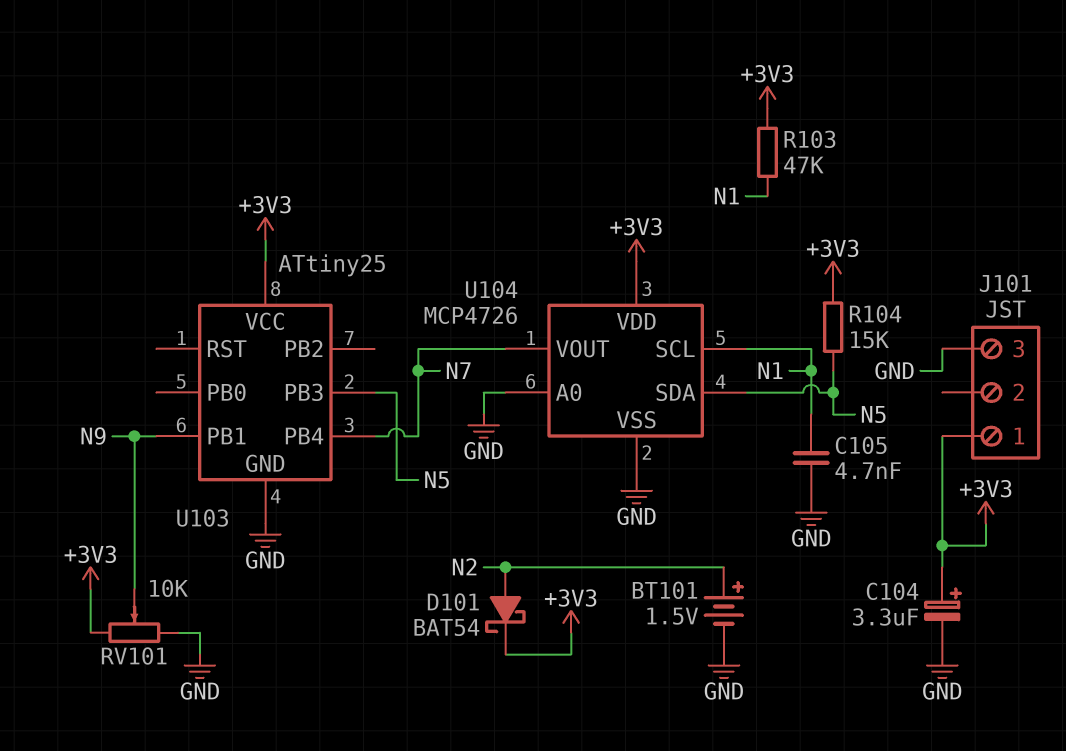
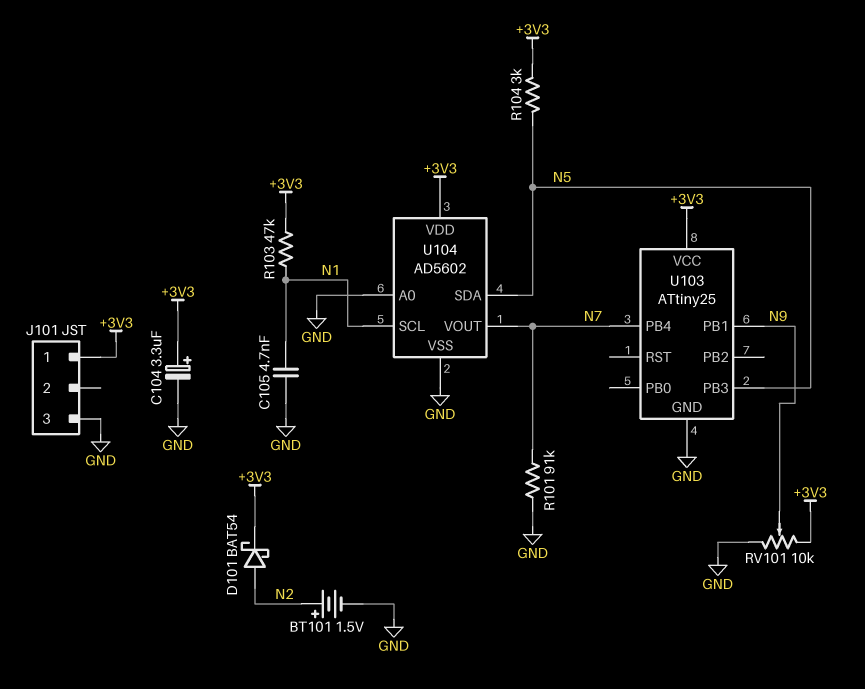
R101: none -> 91k (GND, N7)
R104: 15k (+3V3, N5) -> 3k (+3V3, N5)
U104: MCP4726 -> AD5602

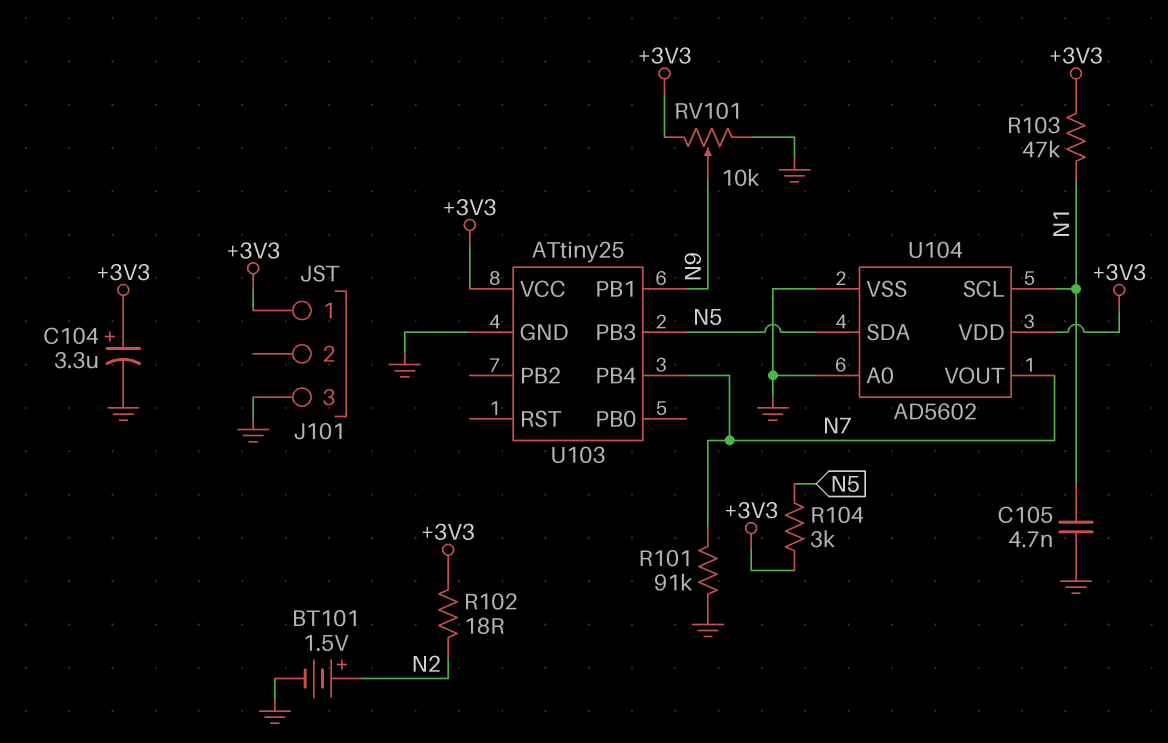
D101: schottky BAT54 (A N2, K +3V3) -> none
R102: none -> 18 (+3V3, N2)

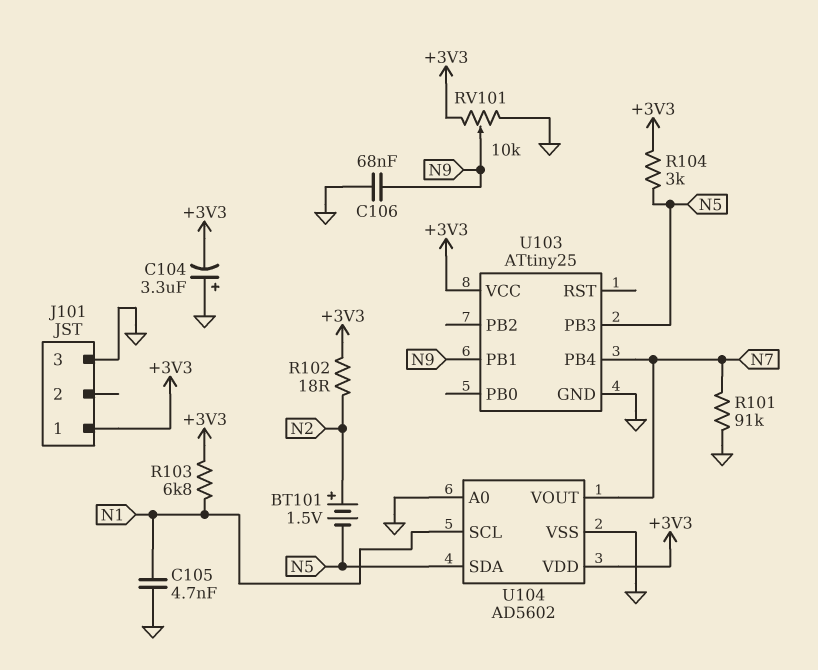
BT101: 1.5V (plus N2, minus GND) -> 1.5V (plus N2, minus N5)
C104: 3.3uF (plus +3V3, minus GND) -> 3.3uF (plus GND, minus +3V3)
C106: none -> 68nF (GND, N9)
R103: 47k (+3V3, N1) -> 6.8k (+3V3, N1)

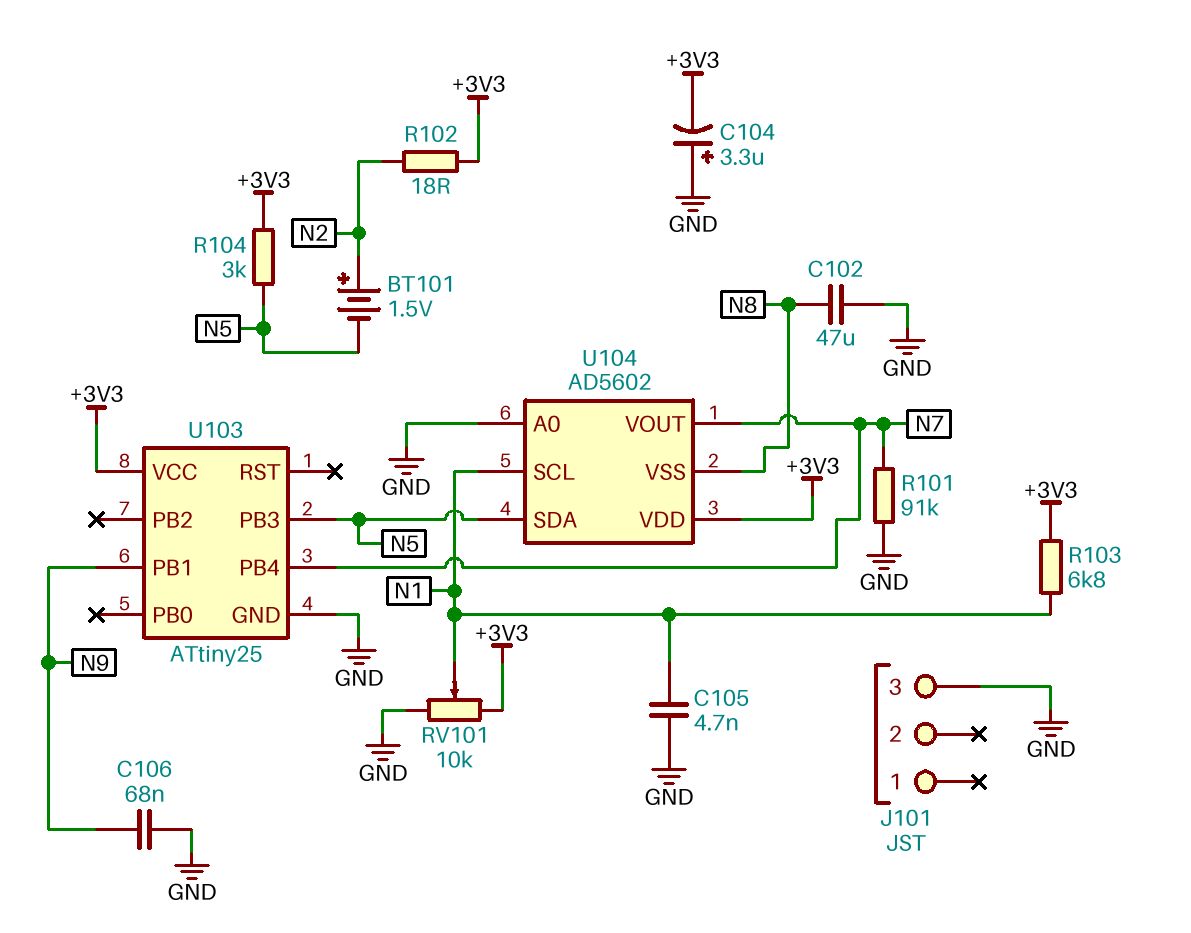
C102: none -> 47uF (GND, N8)
J101 pin 1: +3V3 -> none
RV101: 10k (+3V3, GND, wiper N9) -> 10k (+3V3, GND, wiper N1)
U104 pin VSS: GND -> N8

